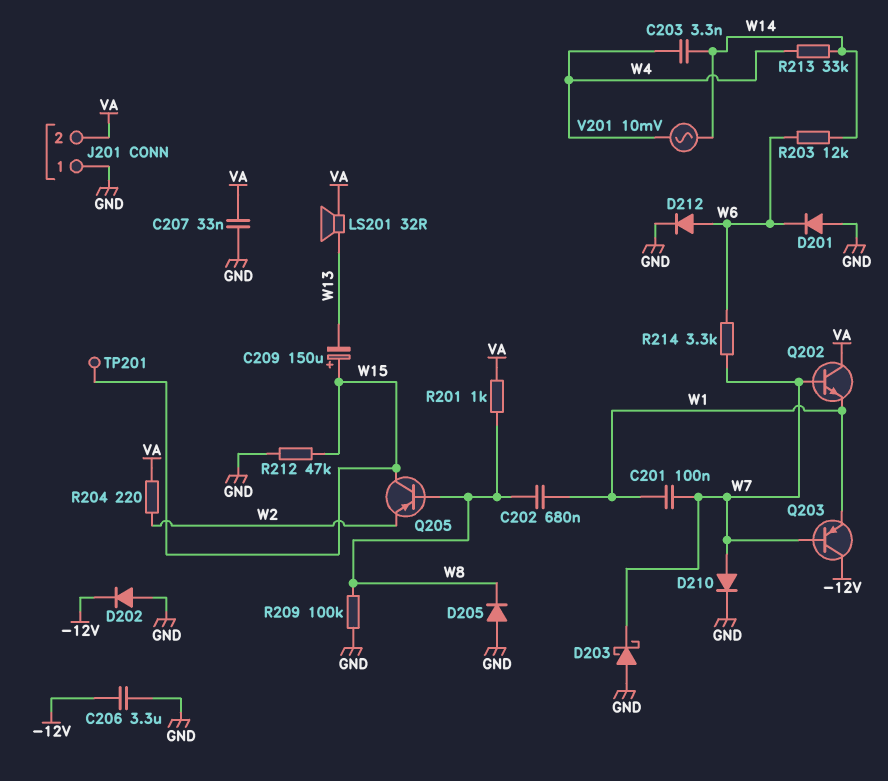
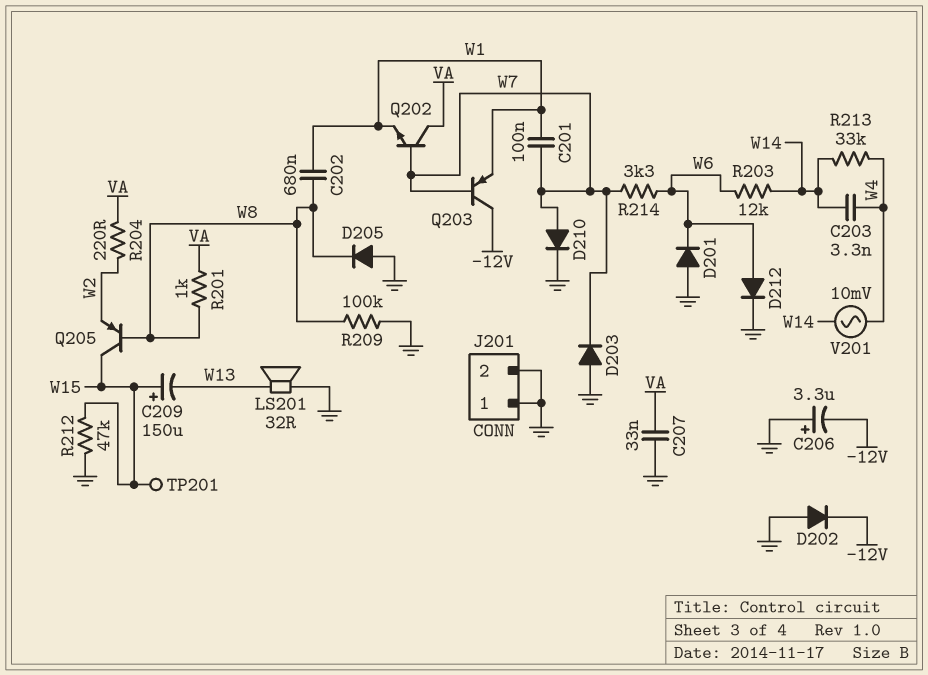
C206: 3.3uF (-12V, GND) -> 3.3uF (plus GND, minus -12V)
D203: schottky (A GND, K W7) -> diode (A GND, K W7)
J201 pin 2: VA -> GND
LS201: speaker 32R (VA, W13) -> speaker 32R (GND, W13)

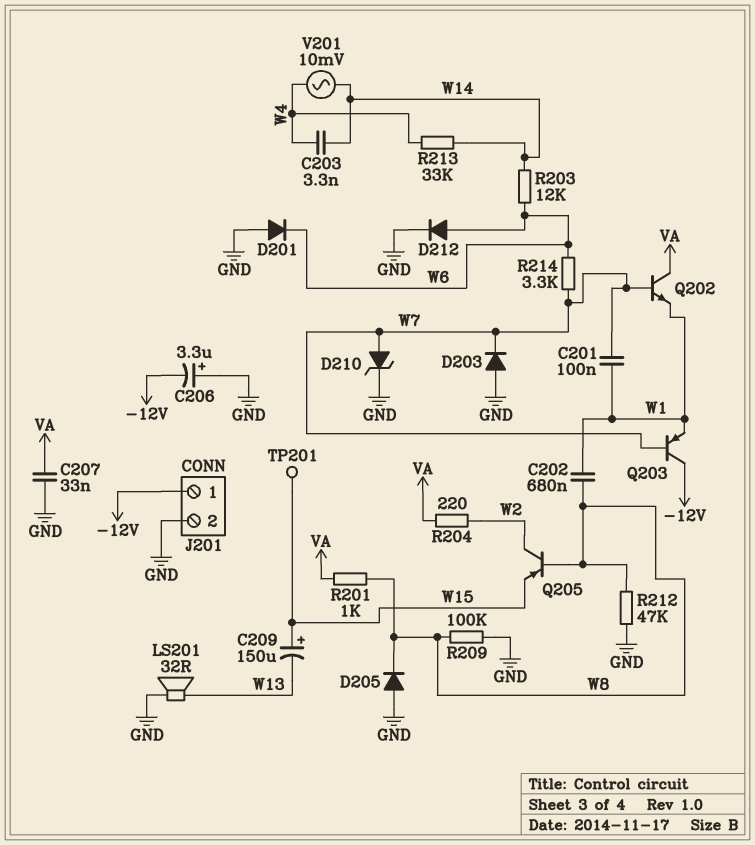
D202: diode (A GND, K -12V) -> none
D210: diode (A W7, K GND) -> zener (A W7, K GND)
J201 pin 1: GND -> -12V
Q205: PNP (B W8, C W15, E W2) -> PNP (B W8, C W2, E W15)
R212: 47k (GND, W15) -> 47k (GND, W8)

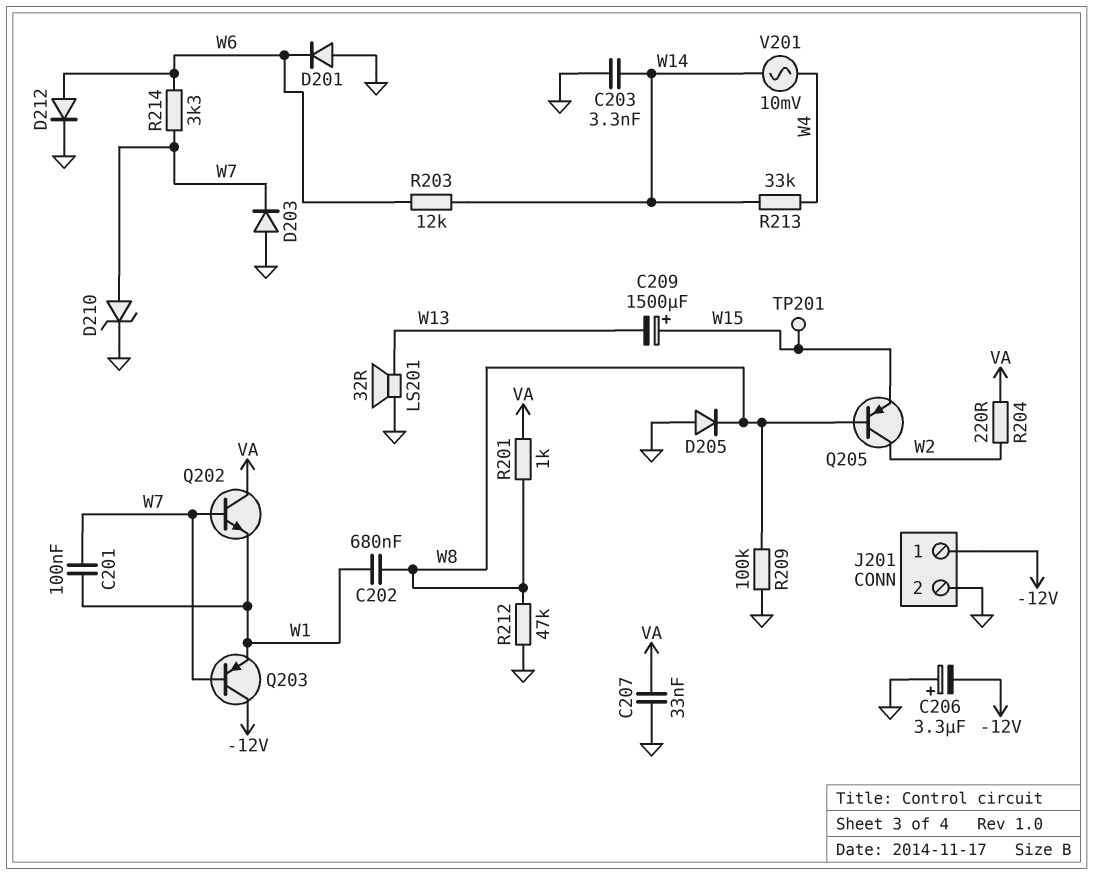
C203: 3.3nF (W4, W14) -> 3.3nF (GND, W14)
C209: 150uF (plus W15, minus W13) -> 1500uF (plus W15, minus W13)

